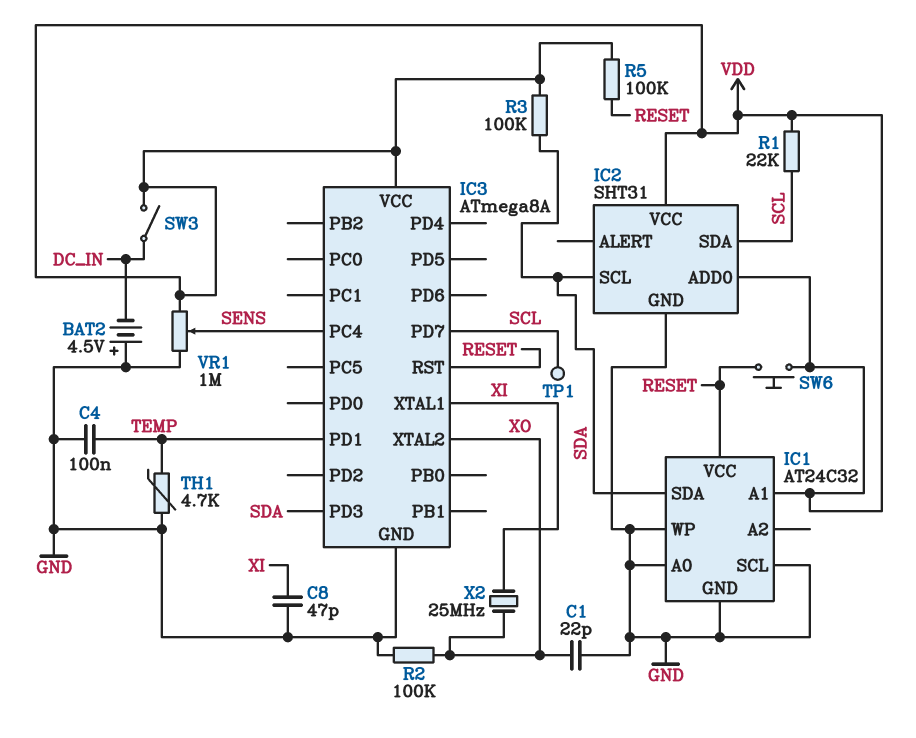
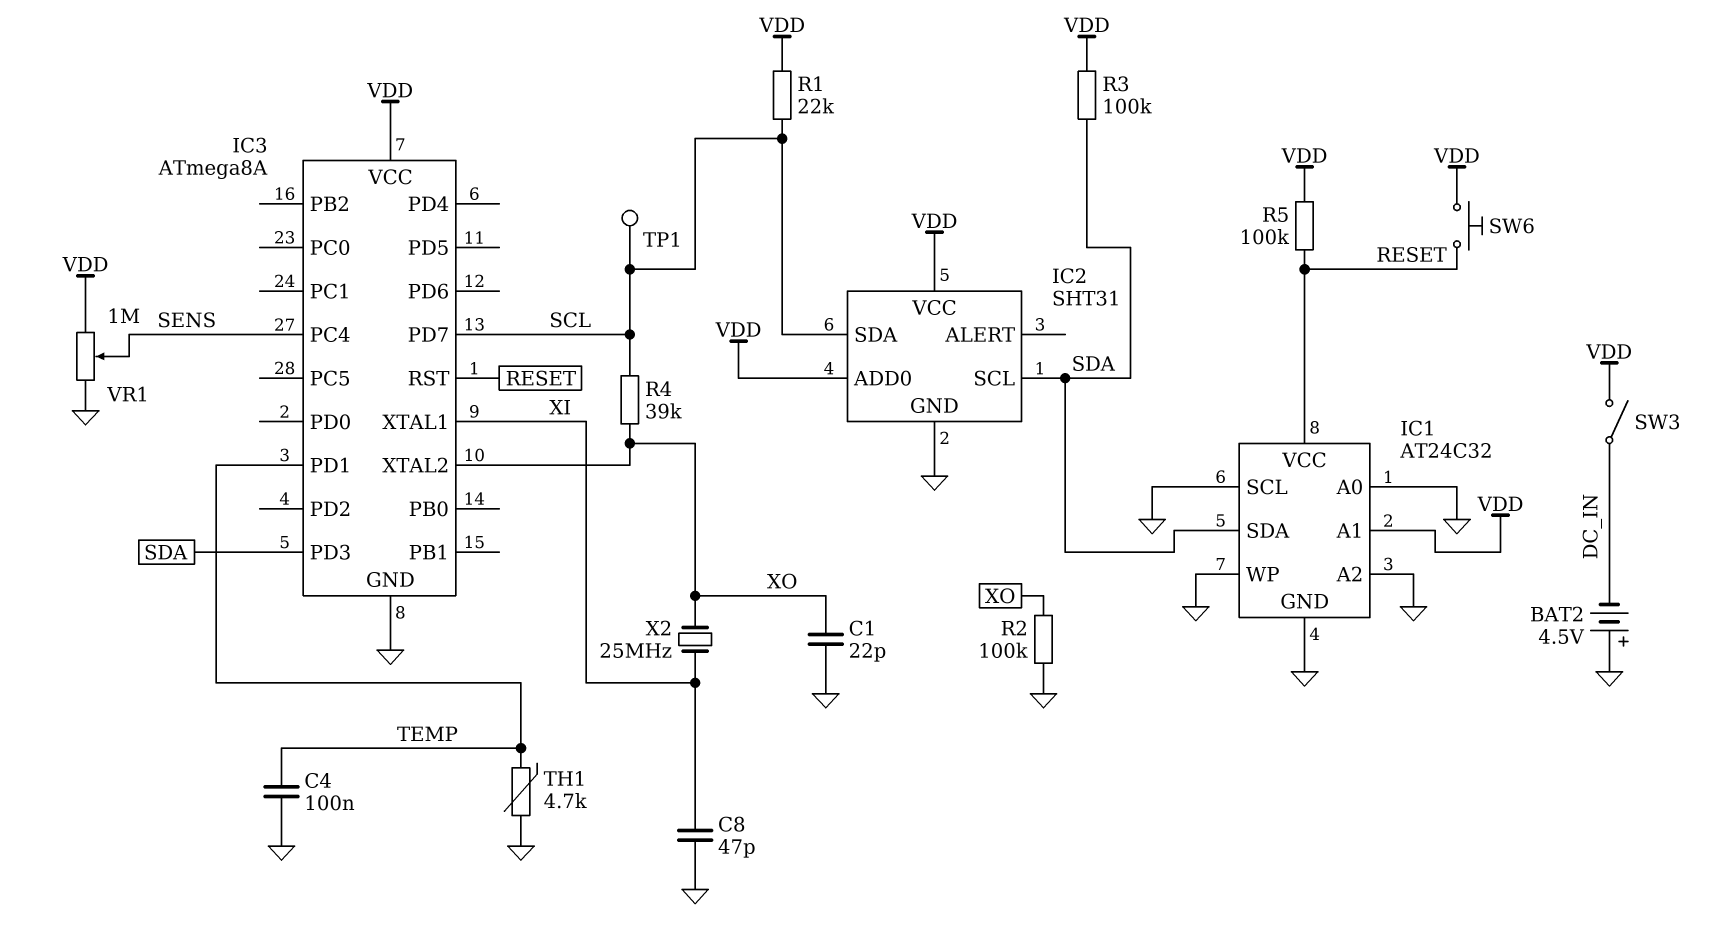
IC1 pin A2: none -> GND
R4: none -> 39k (SCL, XO)

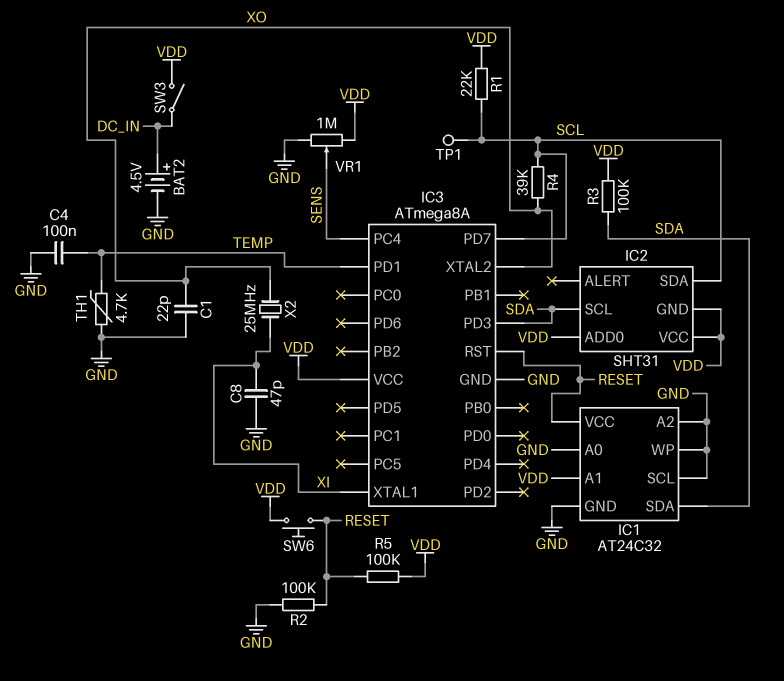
BAT2: 4.5V (plus GND, minus DC_IN) -> 4.5V (plus DC_IN, minus GND)
IC2 pin GND: GND -> VDD
R2: 100k (GND, XO) -> 100k (GND, RESET)

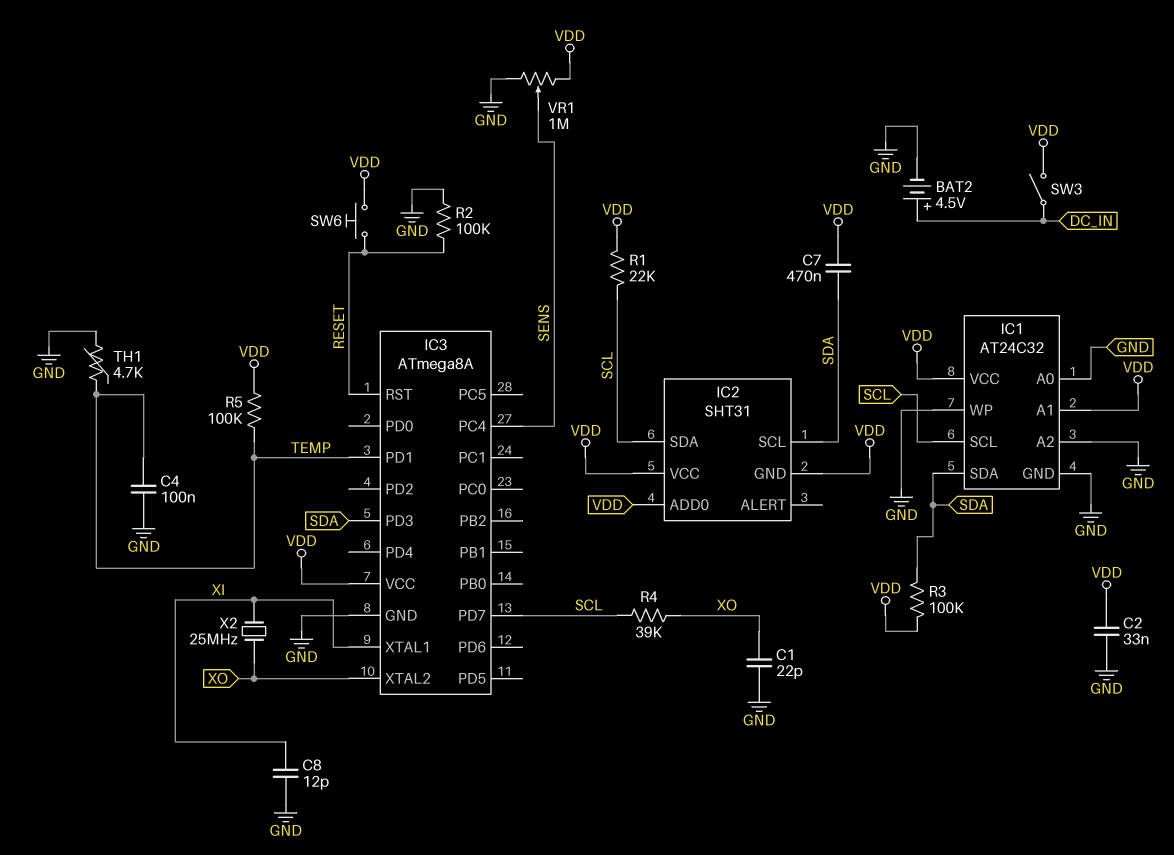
C2: none -> 33nF (GND, VDD)
C7: none -> 470nF (SDA, VDD)
C8: 47pF (GND, XI) -> 12pF (GND, XI)
IC1 pin SCL: GND -> SCL
IC1 pin VCC: RESET -> VDD
R5: 100k (RESET, VDD) -> 100k (TEMP, VDD)
TP1: test point (SCL) -> none

